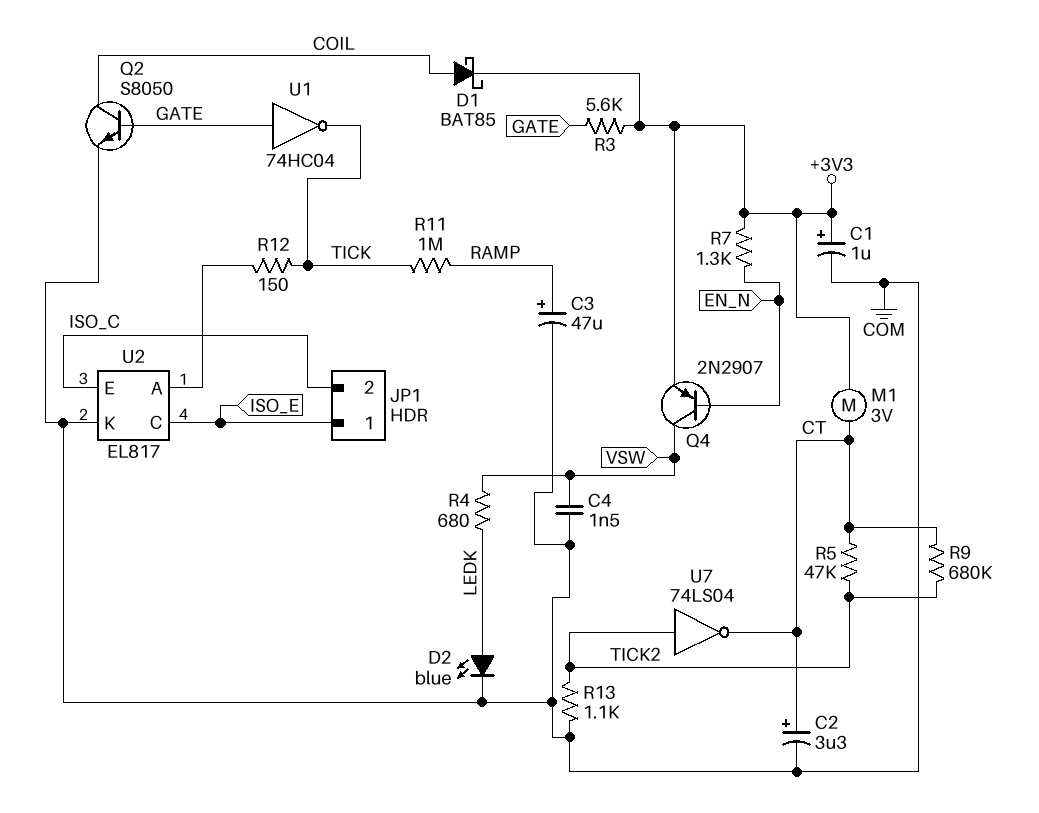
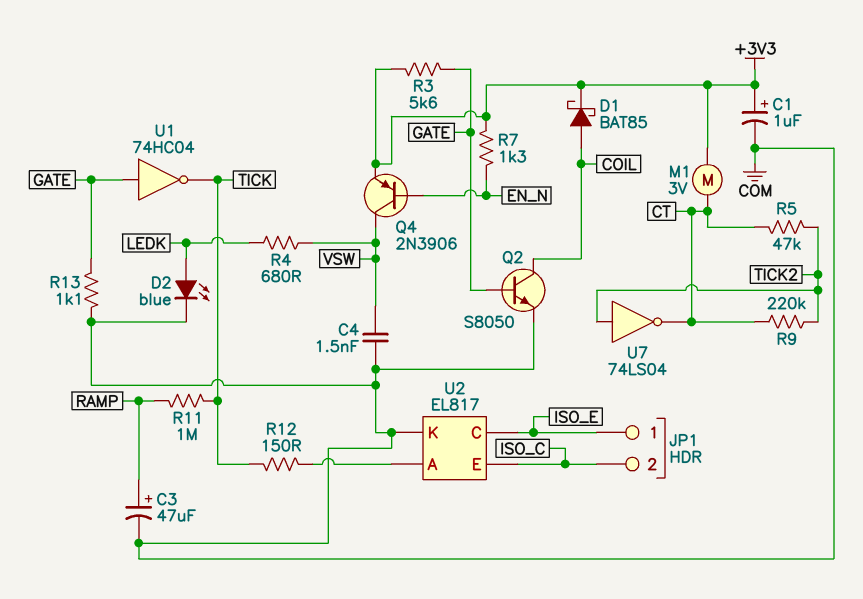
C2: 3.3uF (plus CT, minus COM) -> none
Q4: PNP 2N2907 (B EN_N, C VSW, E +3V3) -> PNP 2N3906 (B EN_N, C VSW, E +3V3)
R9: 680k (CT, TICK2) -> 220k (CT, TICK2)
R13: 1.1k (COM, TICK2) -> 1.1k (COM, GATE)

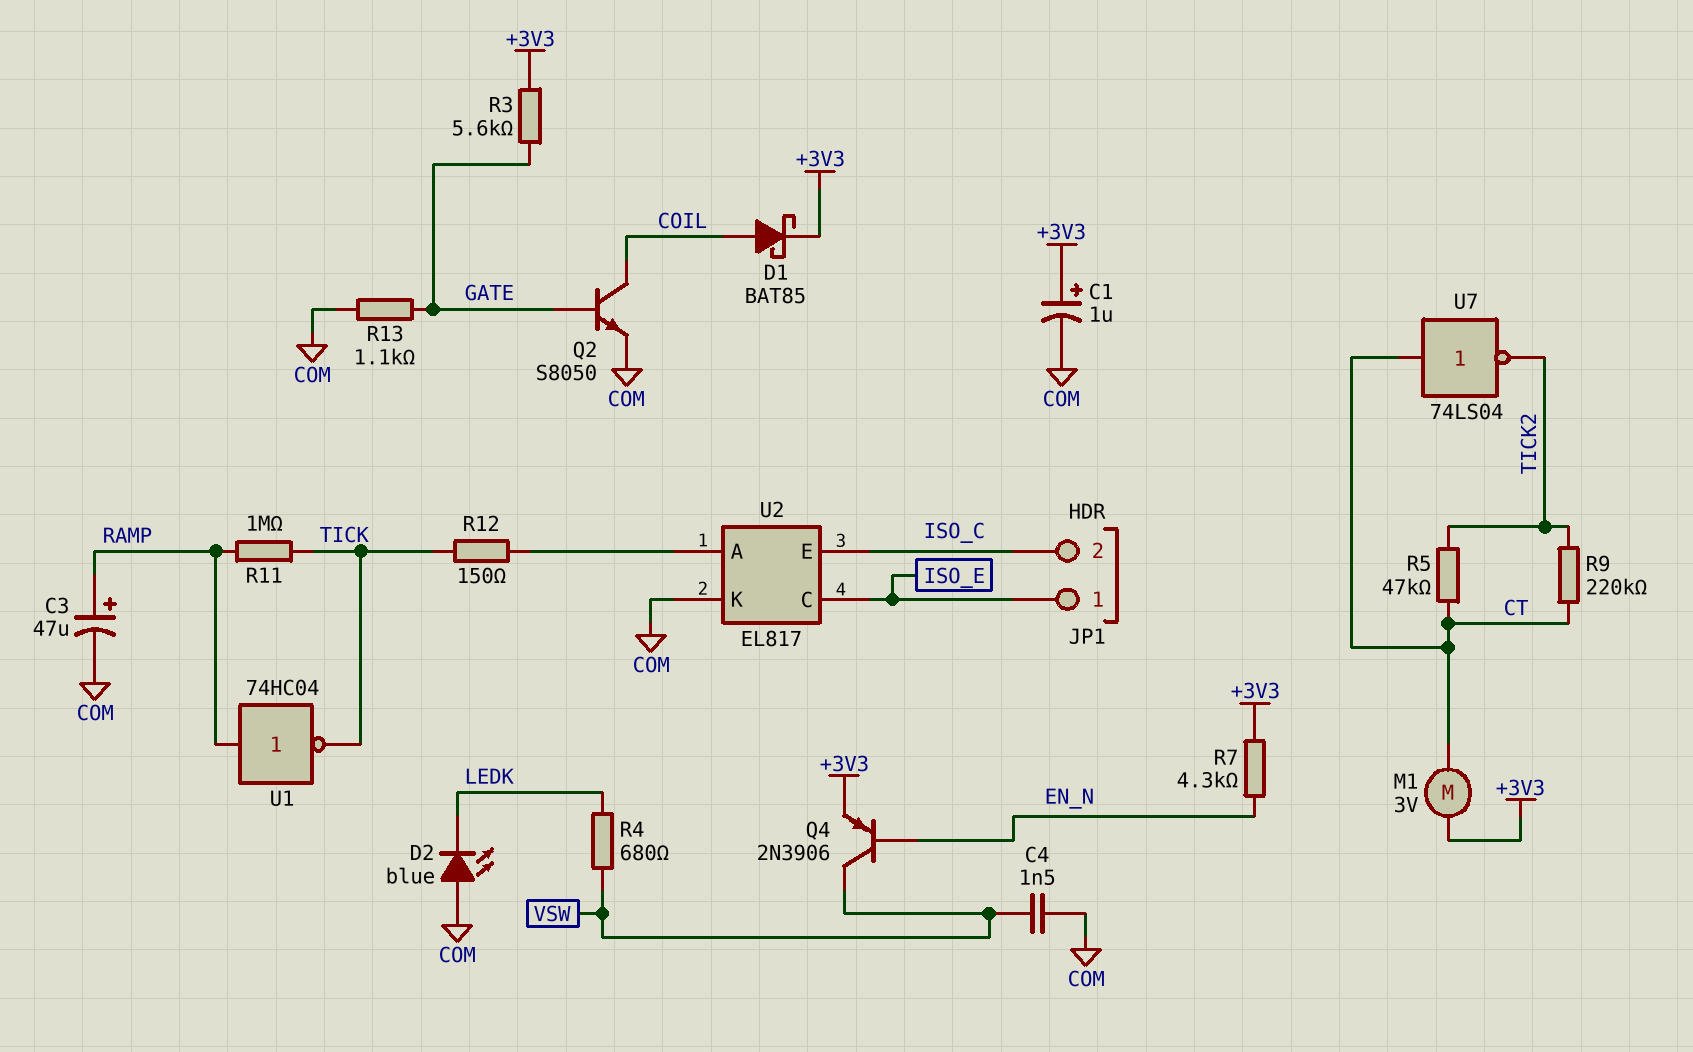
D2: LED blue (A LEDK, K COM) -> LED blue (A COM, K LEDK)
R7: 1.3k (+3V3, EN_N) -> 4.3k (+3V3, EN_N)
U1: NOT 74HC04 (in GATE, out TICK) -> NOT 74HC04 (in RAMP, out TICK)
U7: NOT 74LS04 (in TICK2, out CT) -> NOT 74LS04 (in CT, out TICK2)

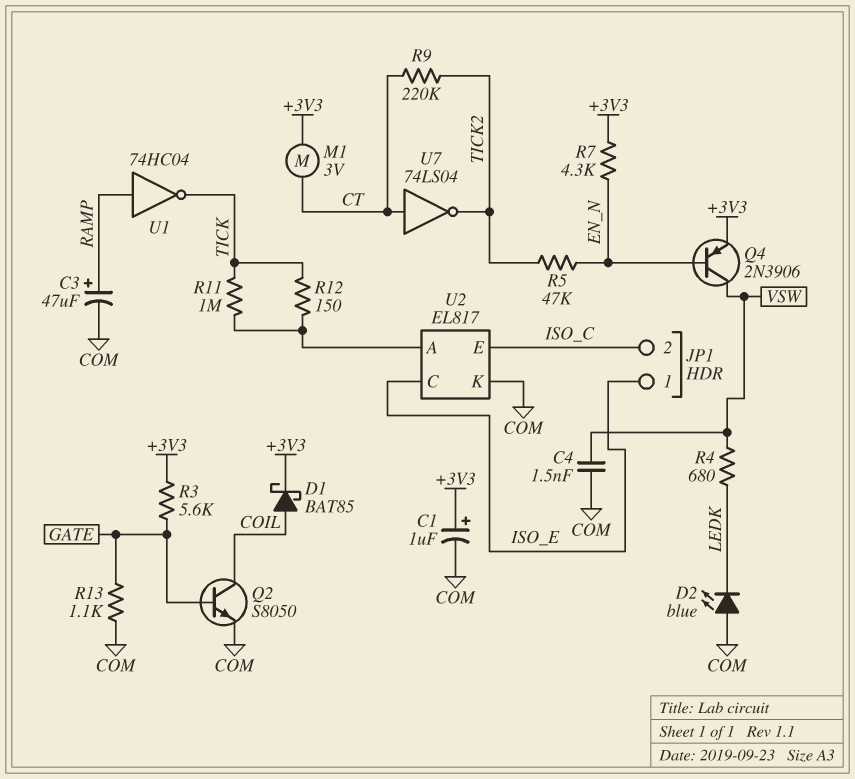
R5: 47k (CT, TICK2) -> 47k (EN_N, TICK2)
R11: 1M (RAMP, TICK) -> 1M (TICK, U2/A)

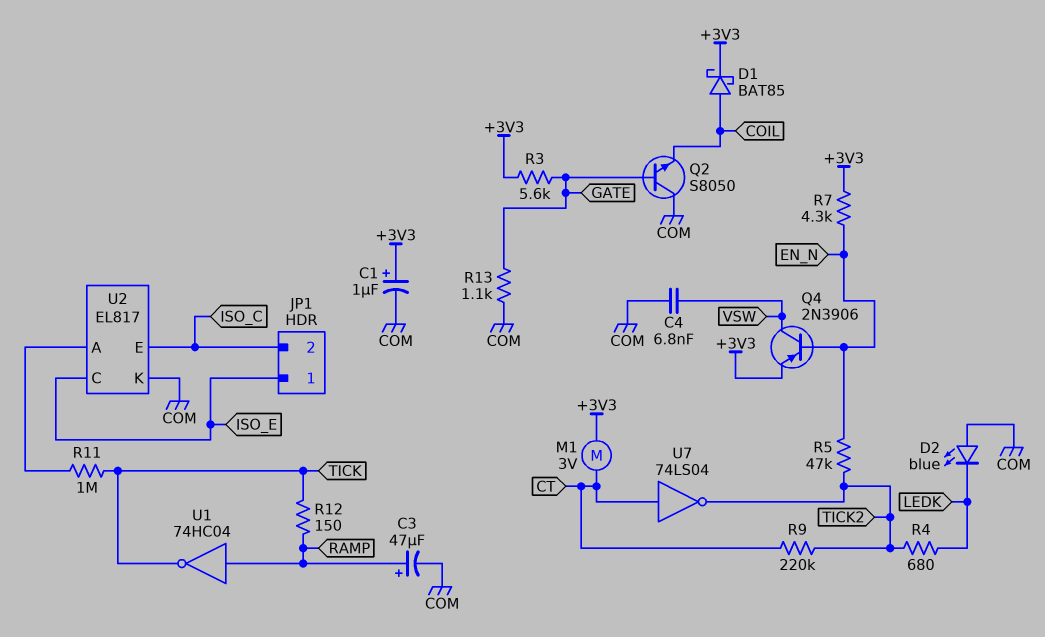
C4: 1.5nF (COM, VSW) -> 6.8nF (COM, VSW)
Q2: NPN S8050 (B GATE, C COIL, E COM) -> NPN S8050 (B GATE, C COM, E COIL)
R4: 680 (LEDK, VSW) -> 680 (LEDK, TICK2)
R12: 150 (TICK, U2/A) -> 150 (RAMP, TICK)

